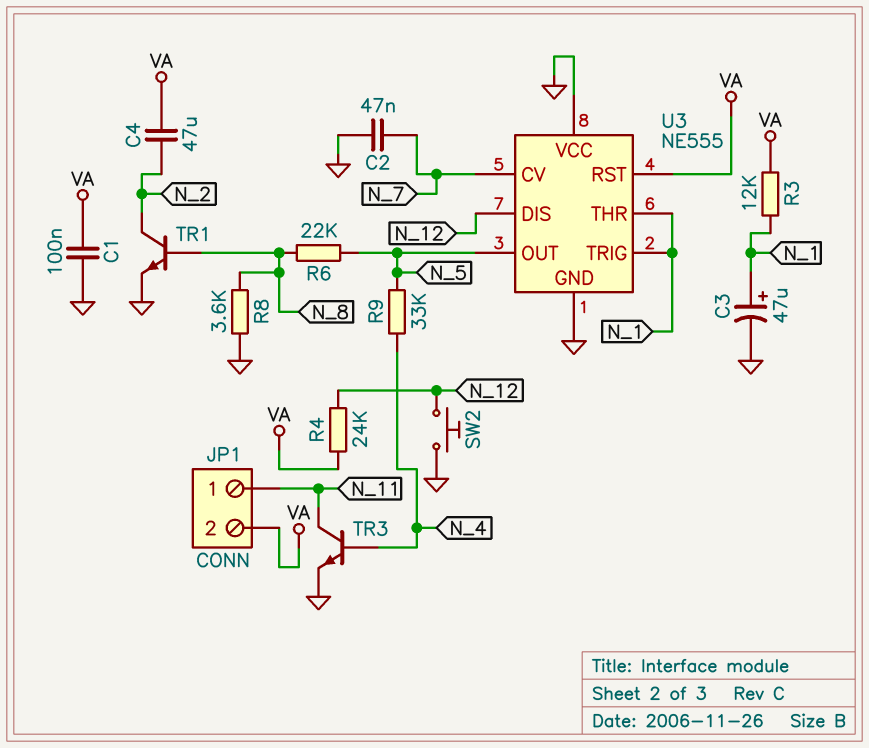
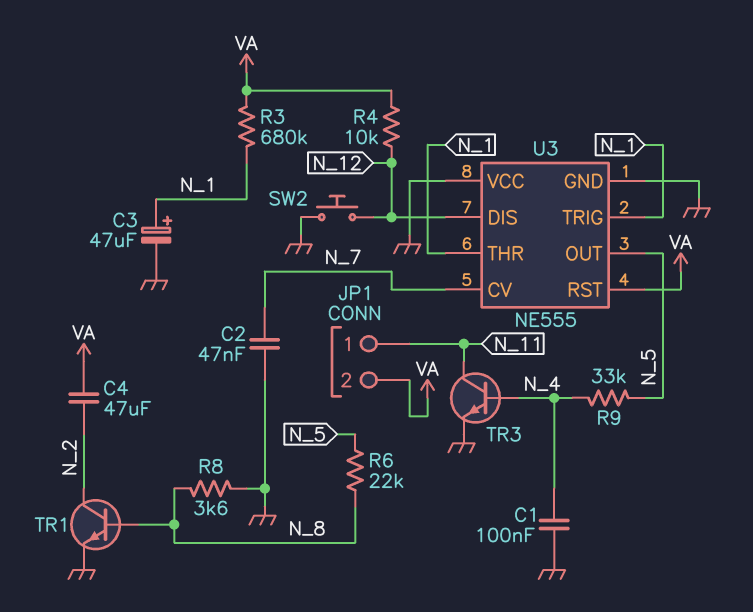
C1: 100nF (GND, VA) -> 100nF (GND, N_4)
R3: 12k (N_1, VA) -> 680k (N_1, VA)
R4: 24k (N_12, VA) -> 10k (N_12, VA)

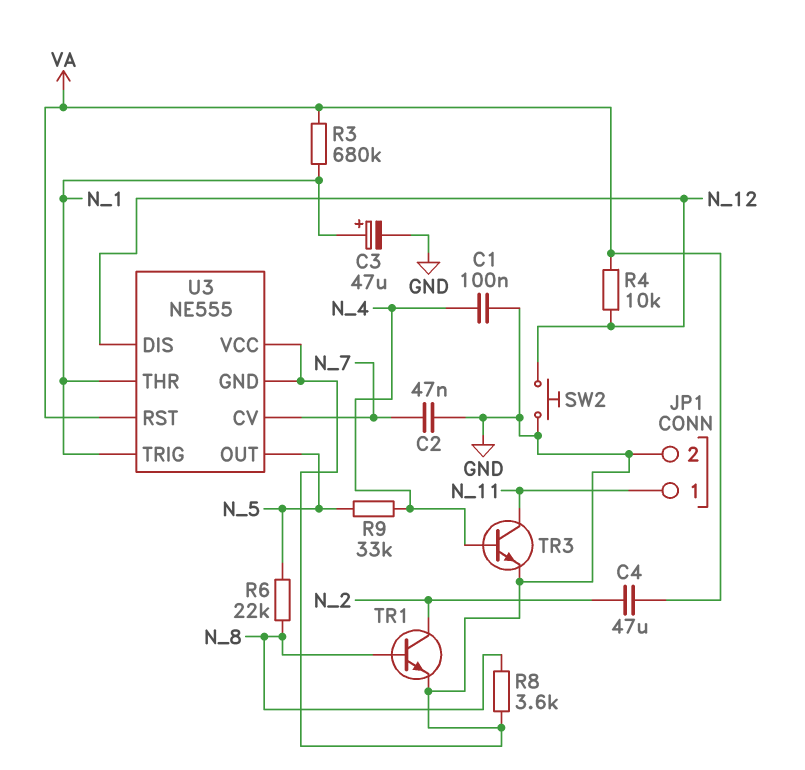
JP1 pin 2: VA -> GND

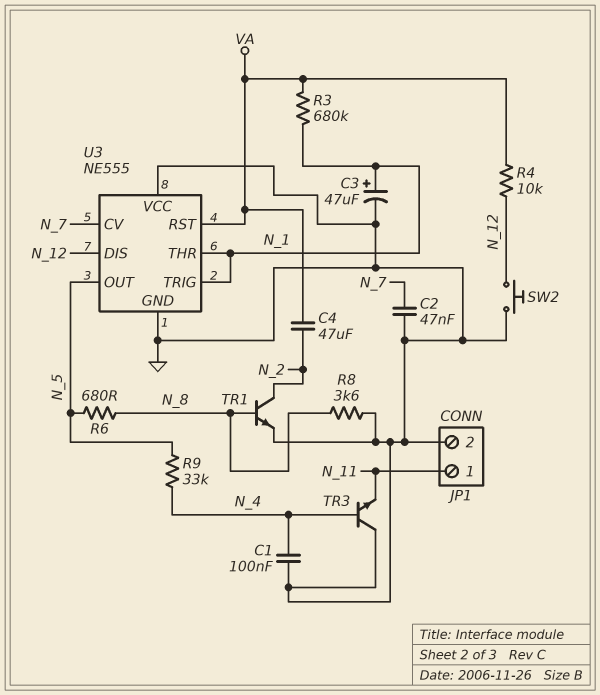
R6: 22k (N_5, N_8) -> 680 (N_5, N_8)
TR3: NPN (B N_4, C N_11, E GND) -> NPN (B N_4, C GND, E N_11)

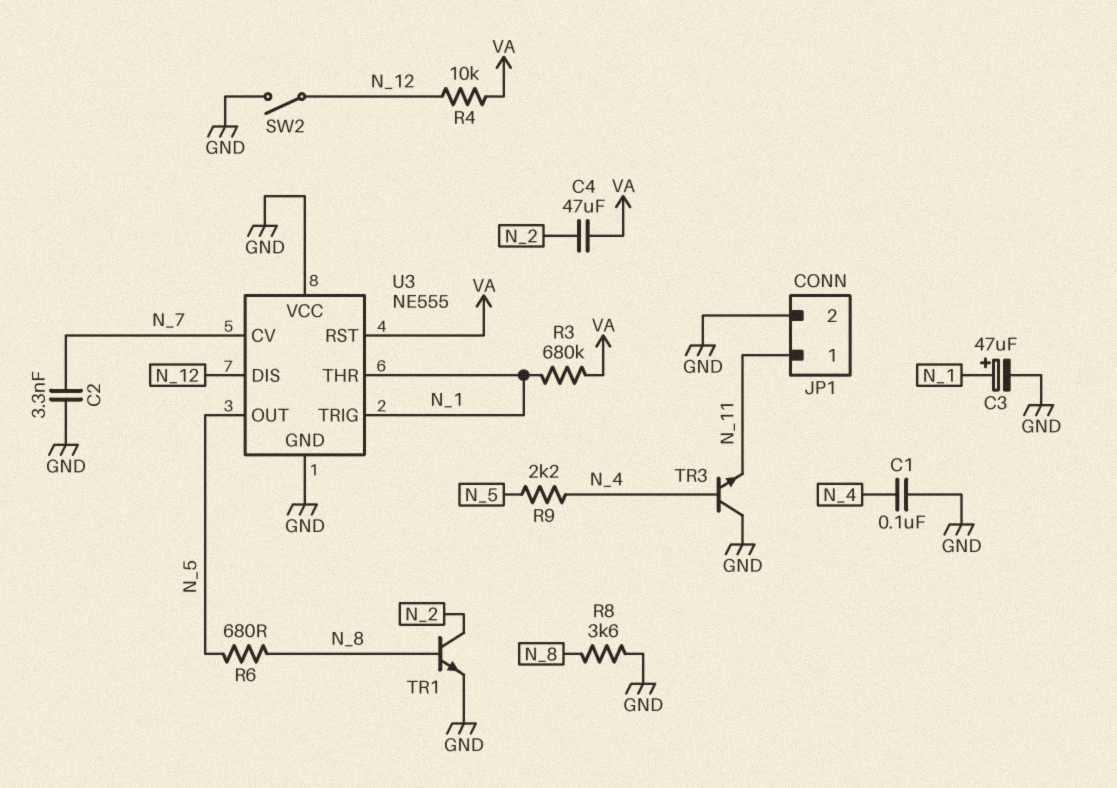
C2: 47nF (GND, N_7) -> 3.3nF (GND, N_7)
R9: 33k (N_4, N_5) -> 2.2k (N_4, N_5)
SW2: button (GND, N_12) -> switch (GND, N_12)

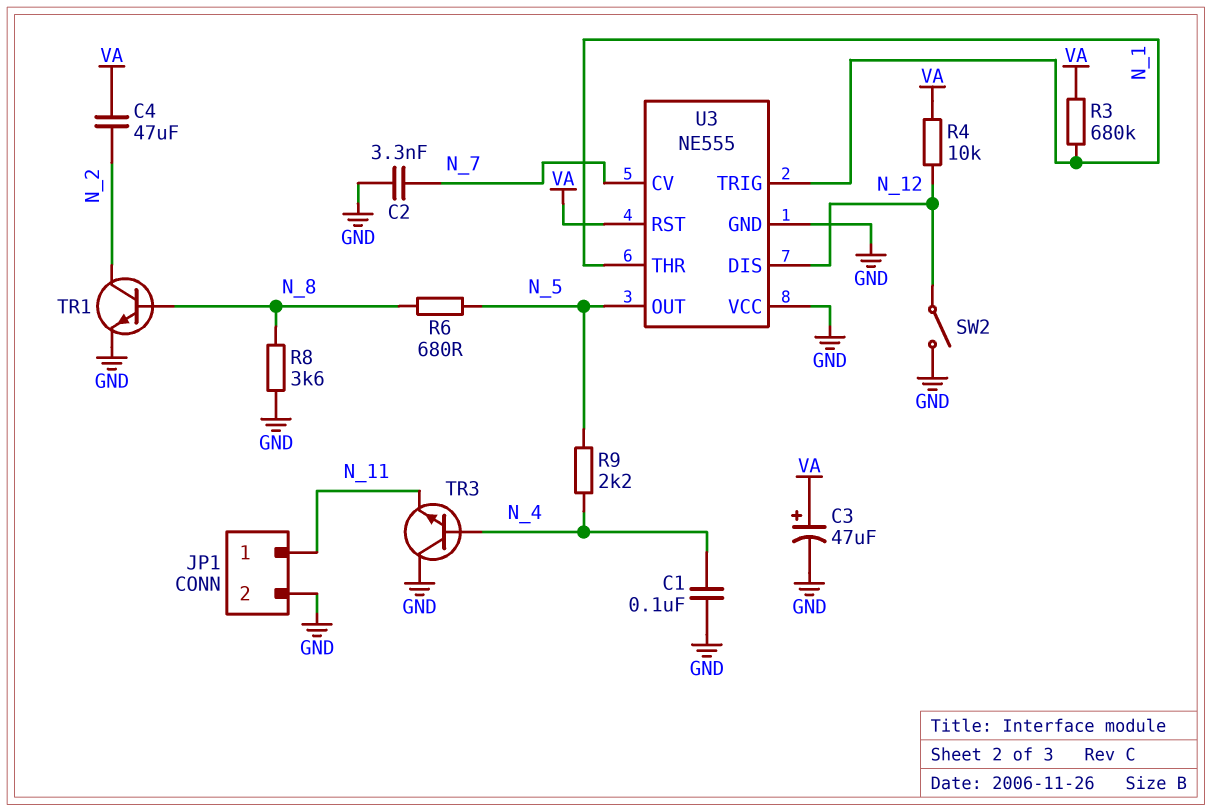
C3: 47uF (plus N_1, minus GND) -> 47uF (plus VA, minus GND)

